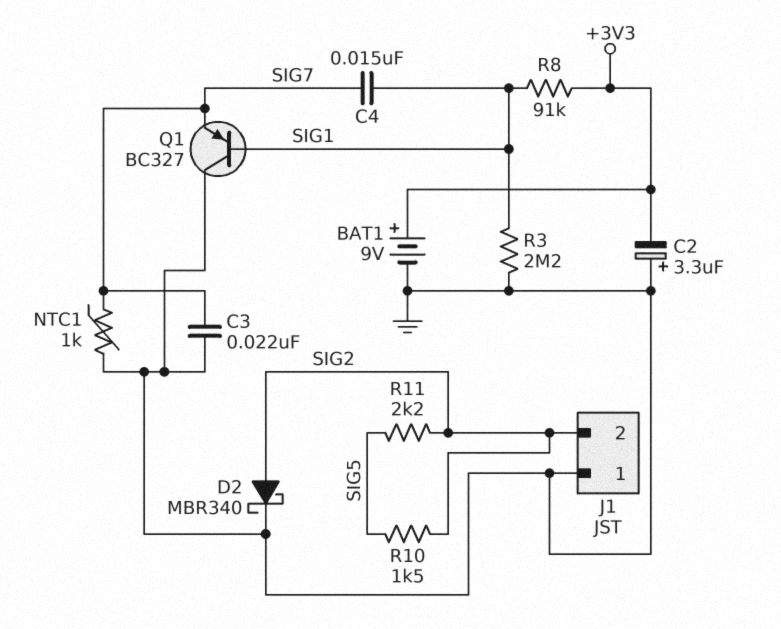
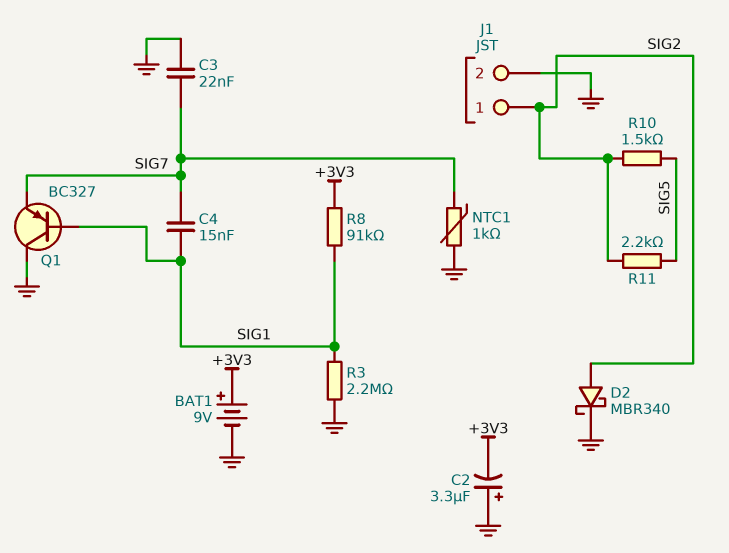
J1 pin 1: GND -> SIG2
J1 pin 2: SIG2 -> GND

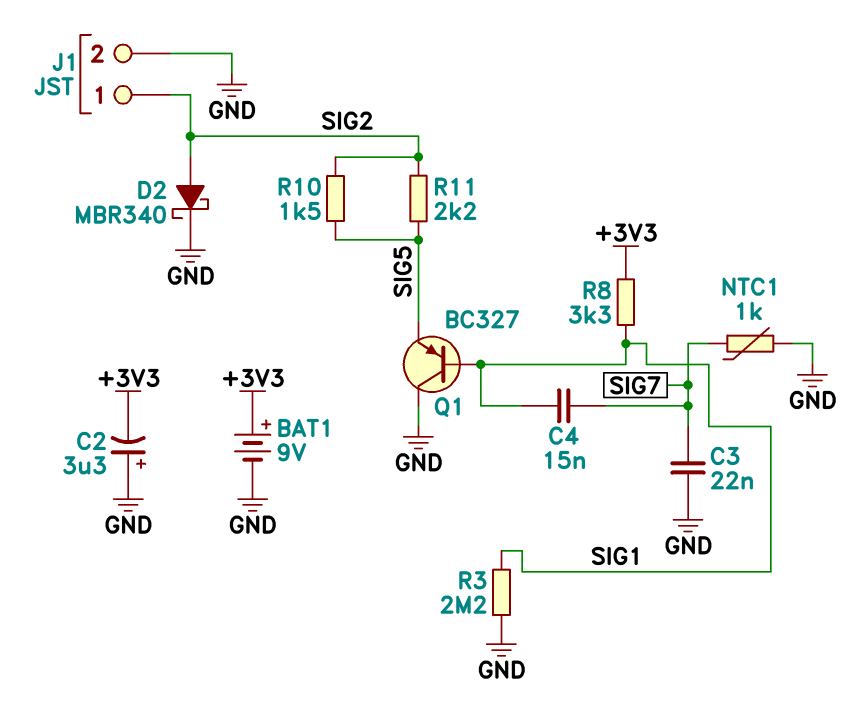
Q1: PNP BC327 (B SIG1, C GND, E SIG7) -> PNP BC327 (B SIG1, C GND, E SIG5)
R8: 91k (+3V3, SIG1) -> 3.3k (+3V3, SIG1)

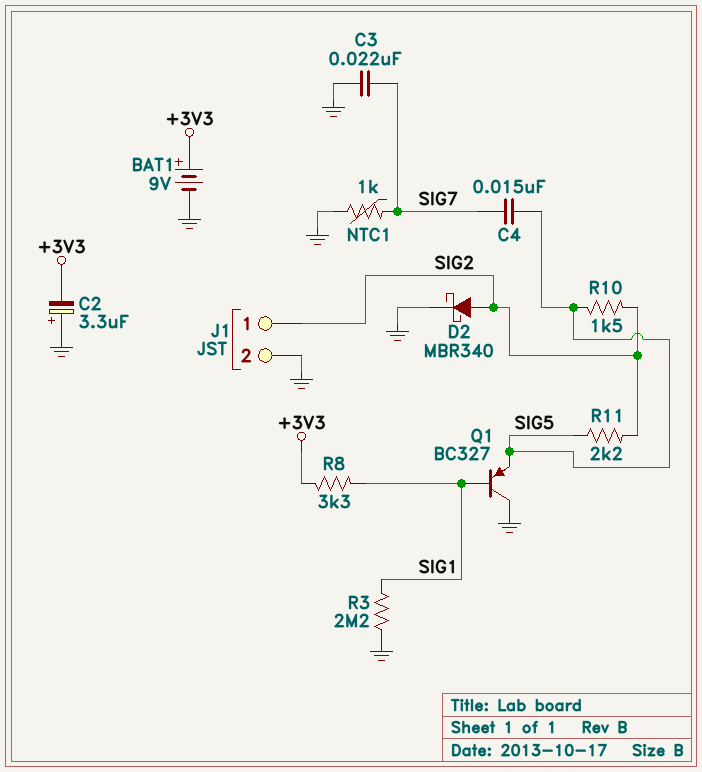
C4: 15nF (SIG1, SIG7) -> 15nF (SIG5, SIG7)

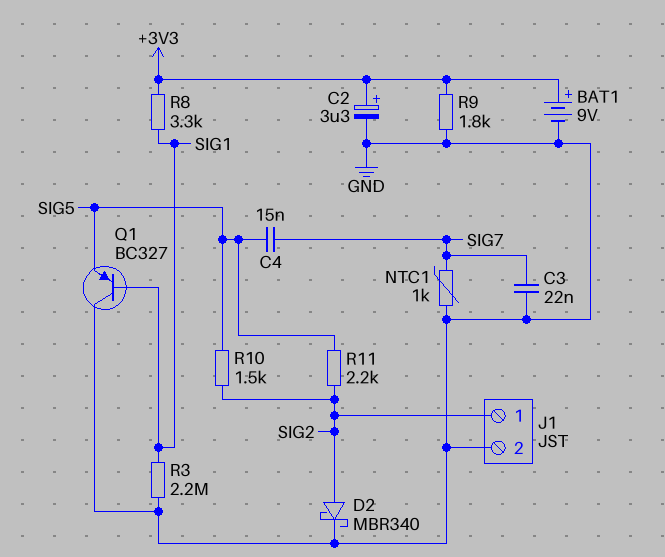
C2: 3.3uF (plus GND, minus +3V3) -> 3.3uF (plus +3V3, minus GND)
R9: none -> 1.8k (+3V3, GND)

